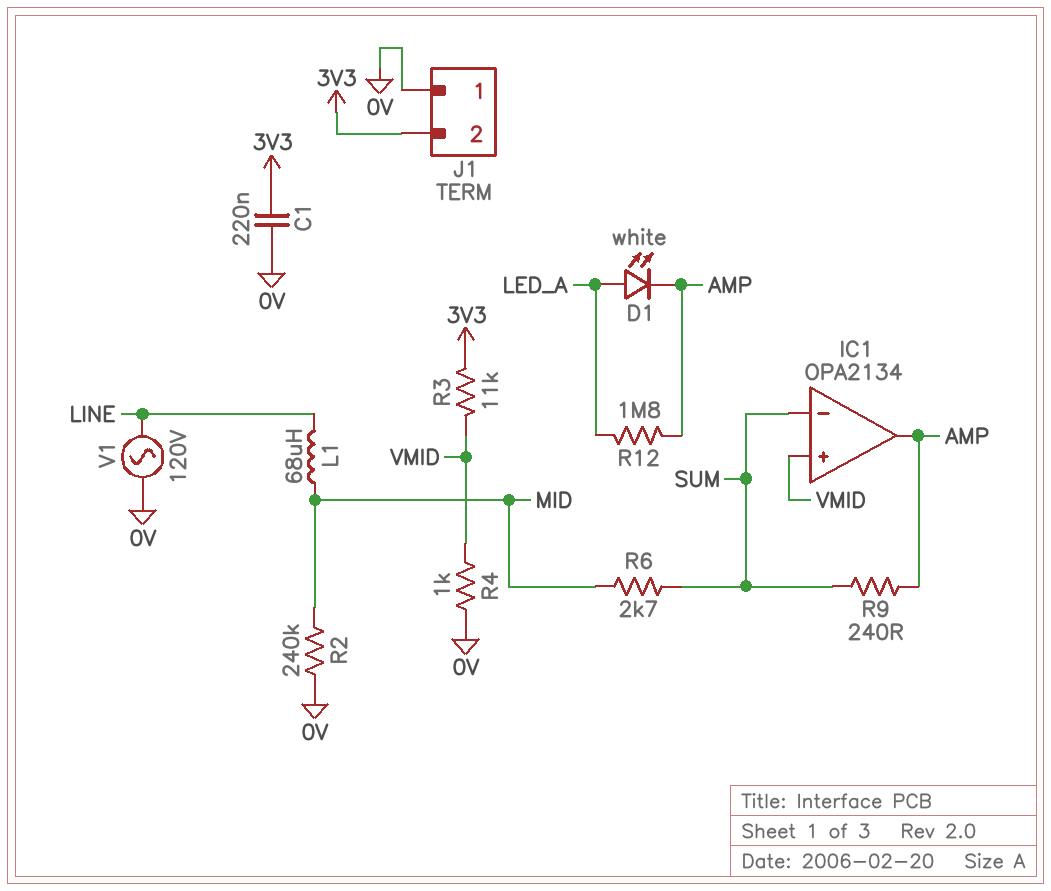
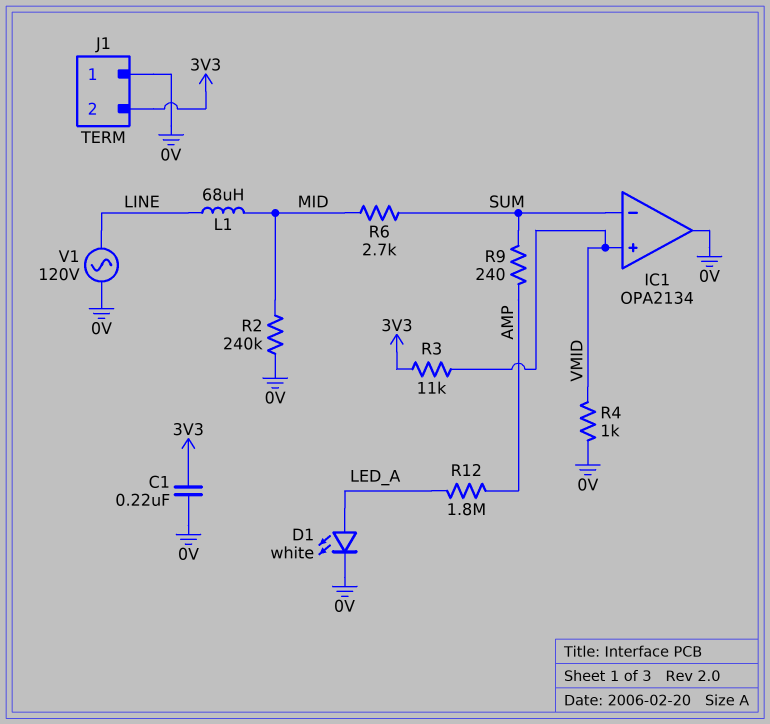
D1: LED white (A LED_A, K AMP) -> LED white (A LED_A, K 0V)
IC1 pin out: AMP -> 0V

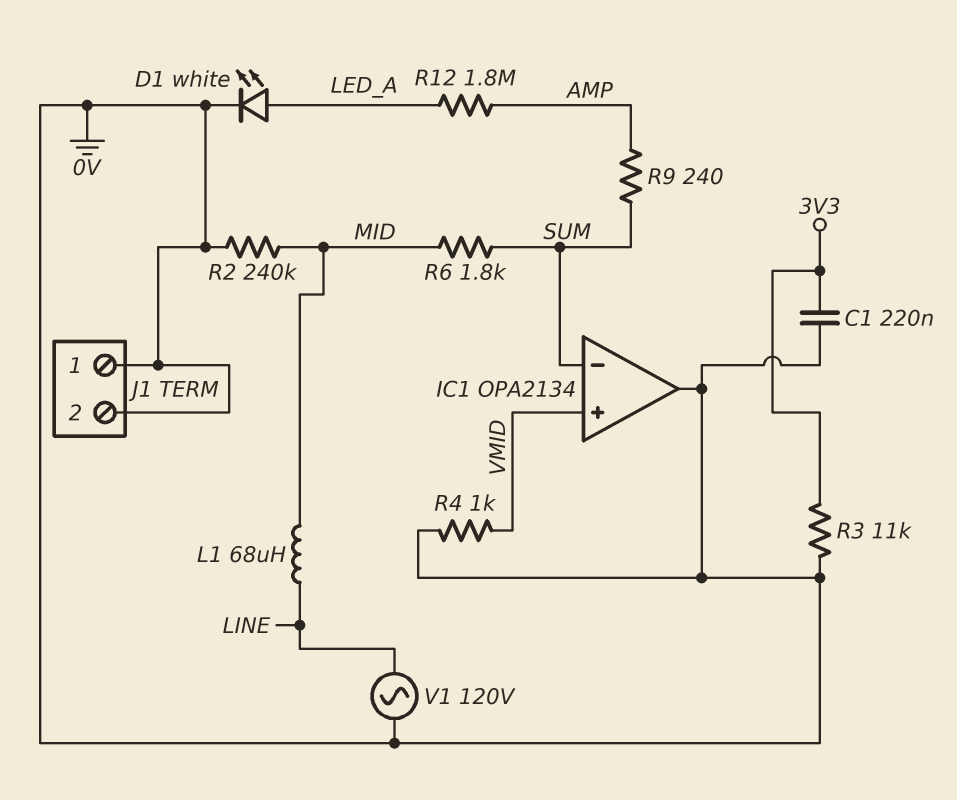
J1 pin 2: 3V3 -> 0V
R3: 11k (3V3, VMID) -> 11k (0V, 3V3)
R6: 2.7k (MID, SUM) -> 1.8k (MID, SUM)

